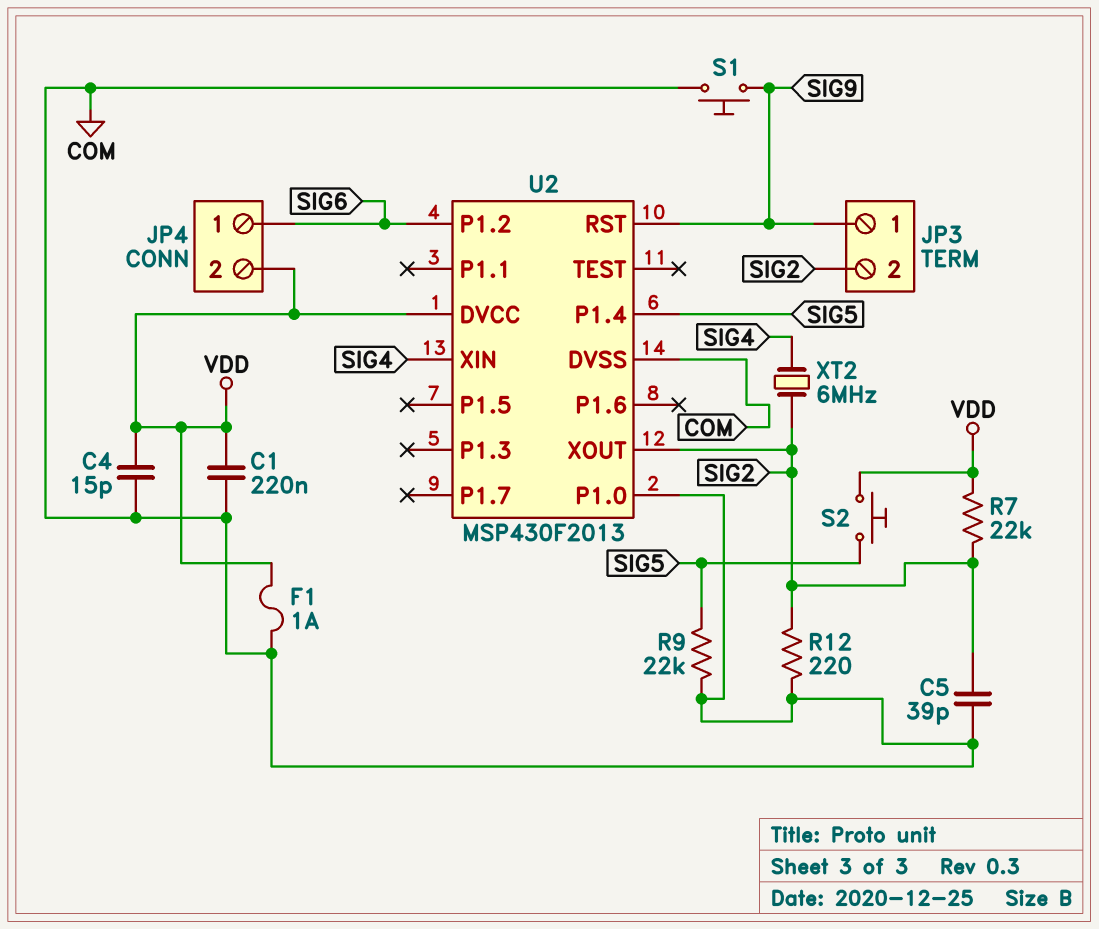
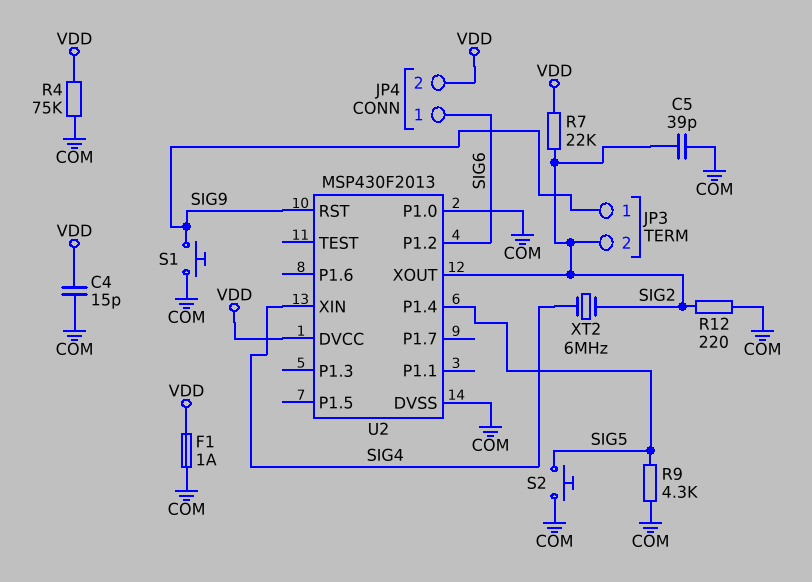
C1: 220nF (COM, VDD) -> none
R4: none -> 75k (COM, VDD)
R9: 22k (COM, SIG5) -> 4.3k (COM, SIG5)
S2: button (SIG5, VDD) -> button (COM, SIG5)

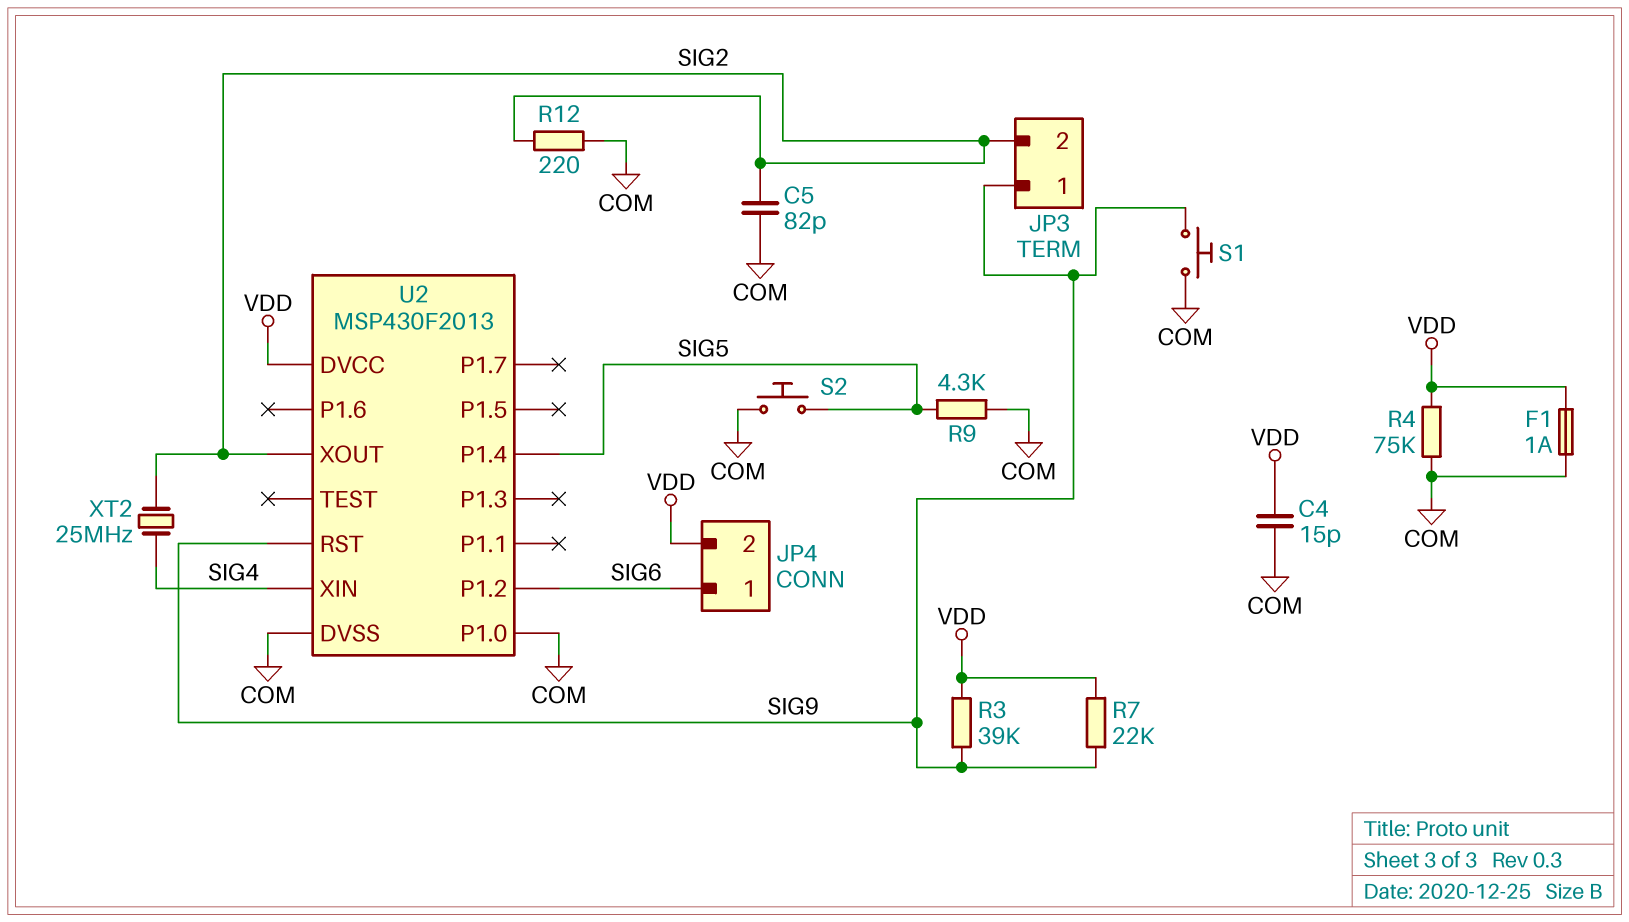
C5: 39pF (COM, SIG2) -> 82pF (COM, SIG2)
R3: none -> 39k (SIG9, VDD)
R7: 22k (SIG2, VDD) -> 22k (SIG9, VDD)
XT2: 6MHz (SIG2, SIG4) -> 25MHz (SIG2, SIG4)

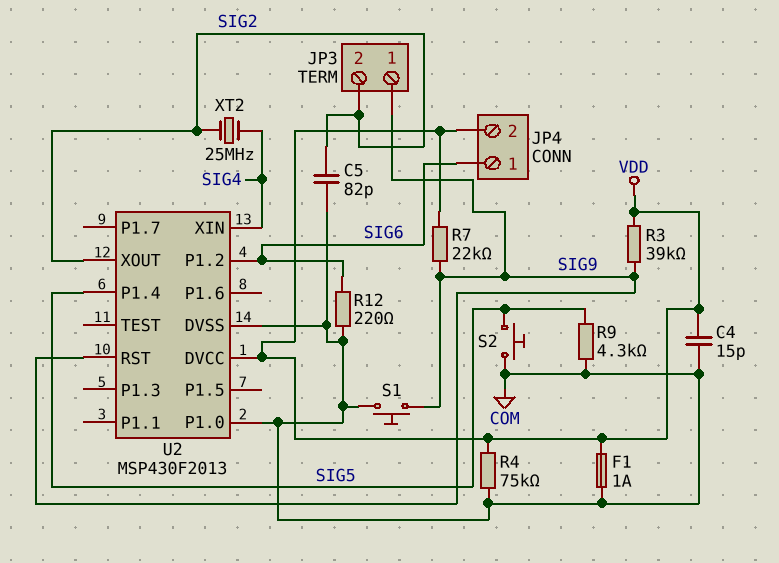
R12: 220 (COM, SIG2) -> 220 (COM, SIG6)

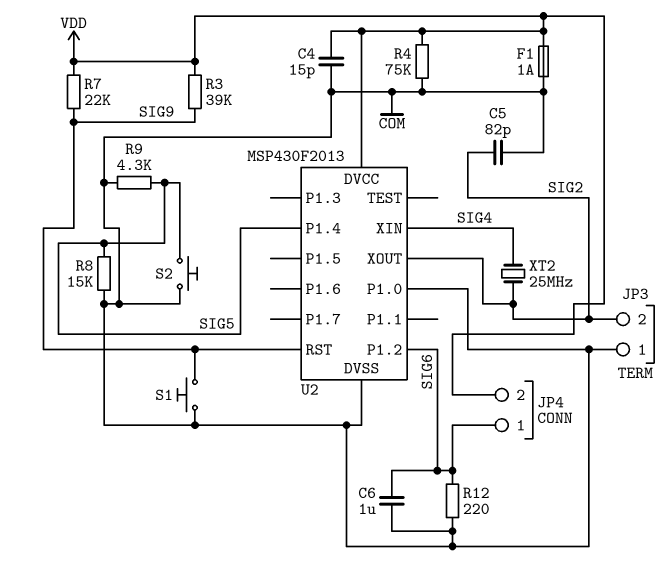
C6: none -> 1uF (COM, SIG6)
JP3 pin 1: SIG9 -> COM
R8: none -> 15k (COM, SIG5)

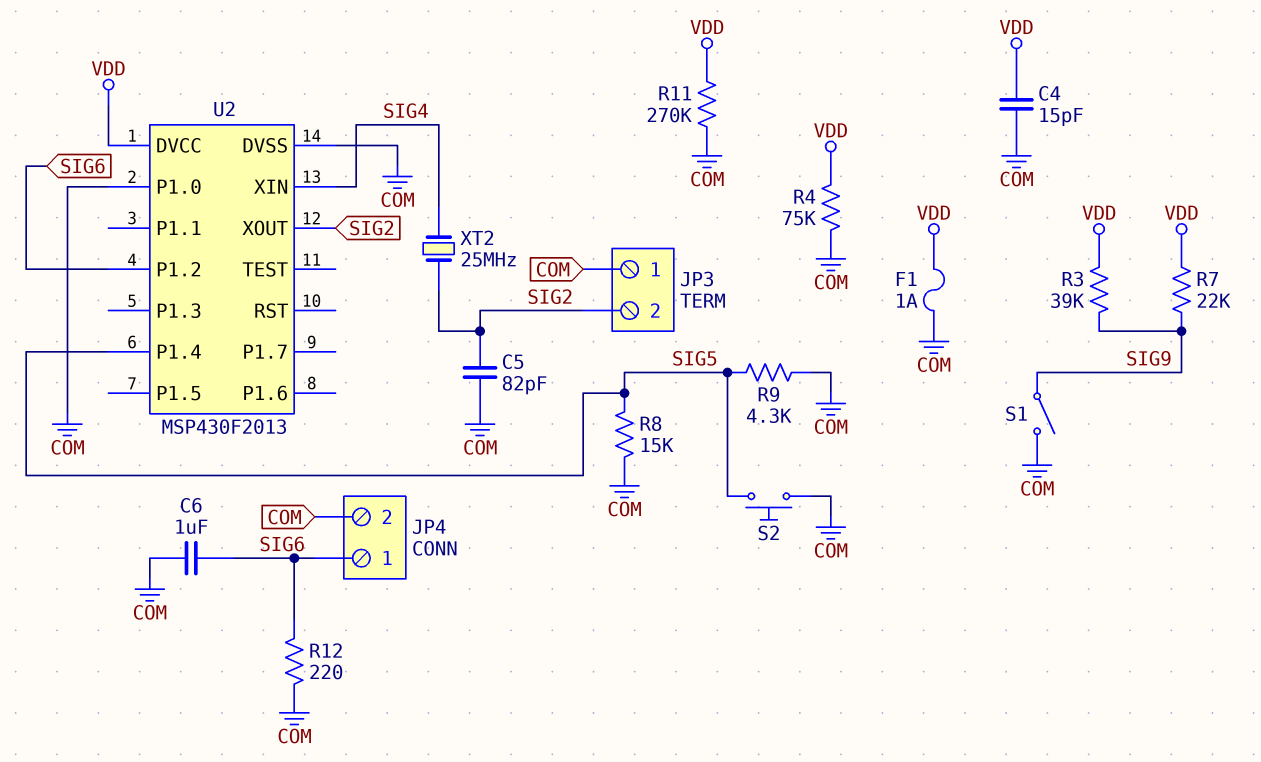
JP4 pin 2: VDD -> COM
R11: none -> 270k (COM, VDD)
S1: button (COM, SIG9) -> switch (COM, SIG9)
U2 pin RST: SIG9 -> none

